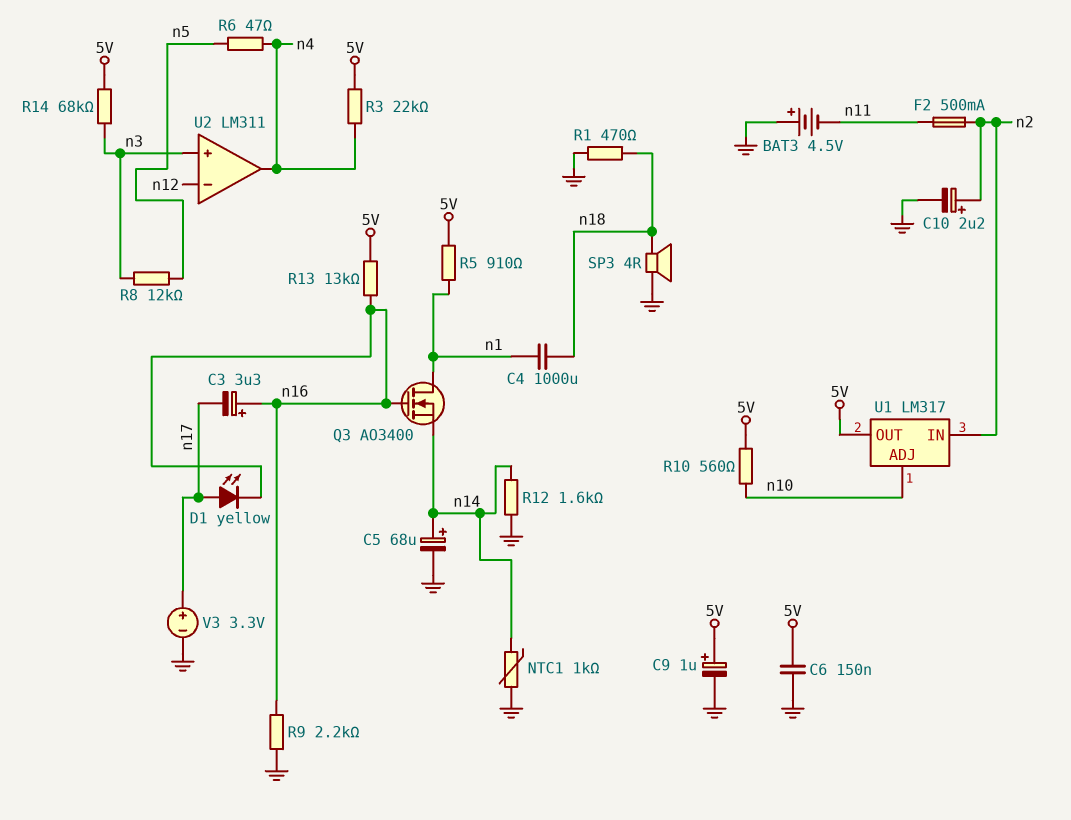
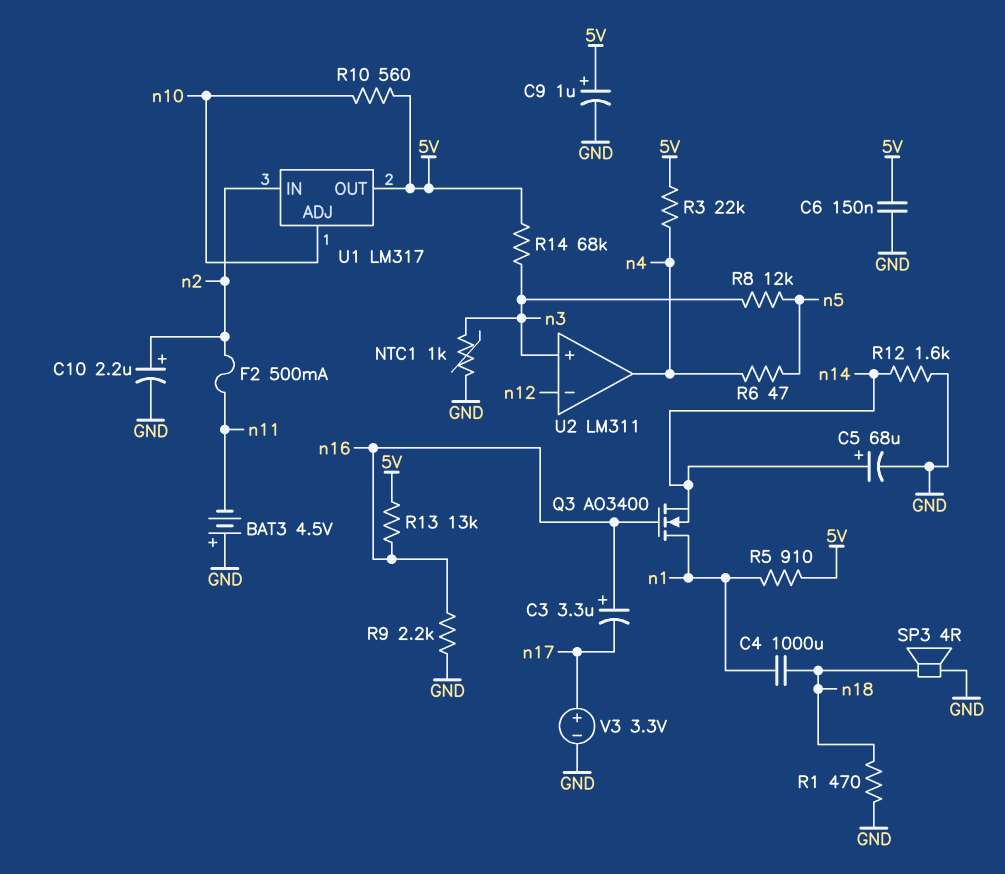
D1: LED yellow (A n17, K n16) -> none
NTC1: 1k (GND, n14) -> 1k (GND, n3)

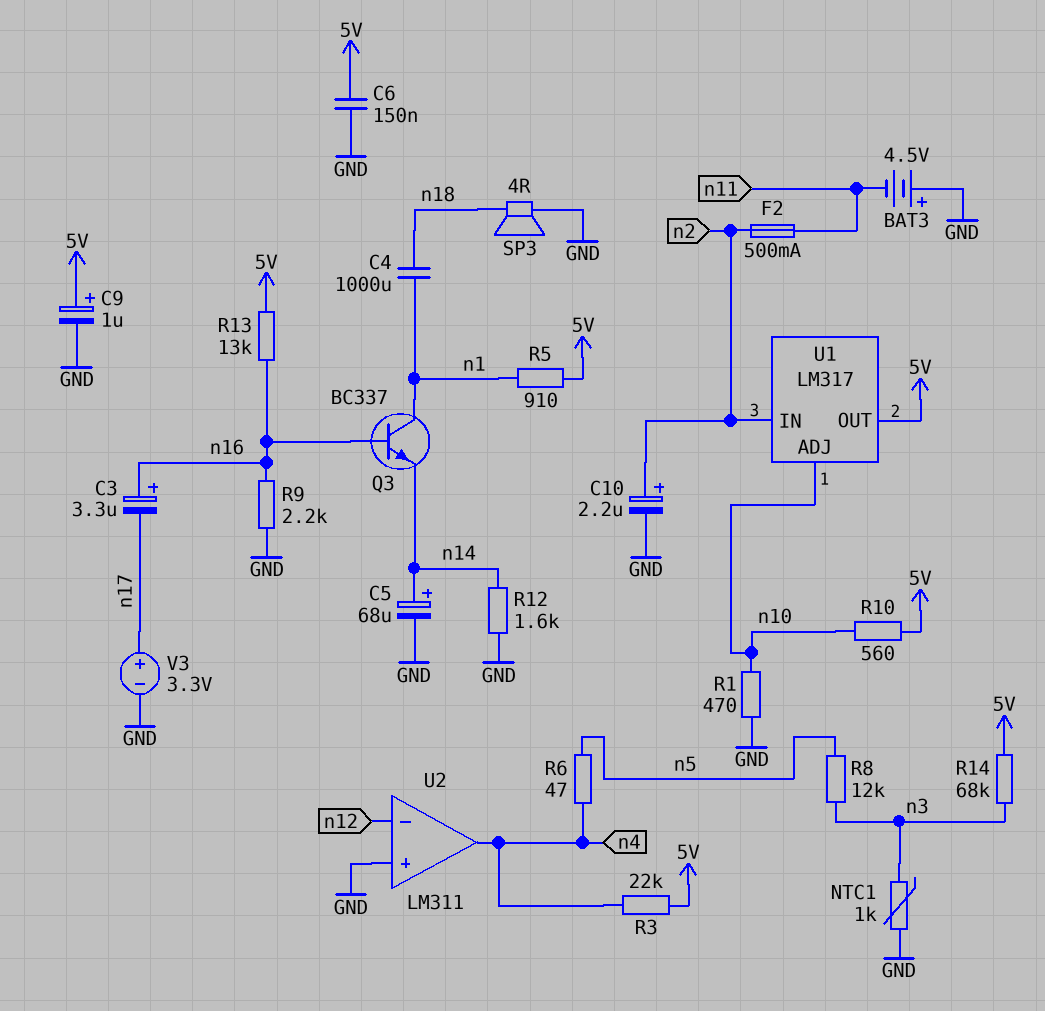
Q3: NMOS AO3400 (G n16, D n1, S n14) -> NPN BC337 (B n16, C n1, E n14)
R1: 470 (GND, n18) -> 470 (GND, n10)
U2 pin in+: n3 -> GND

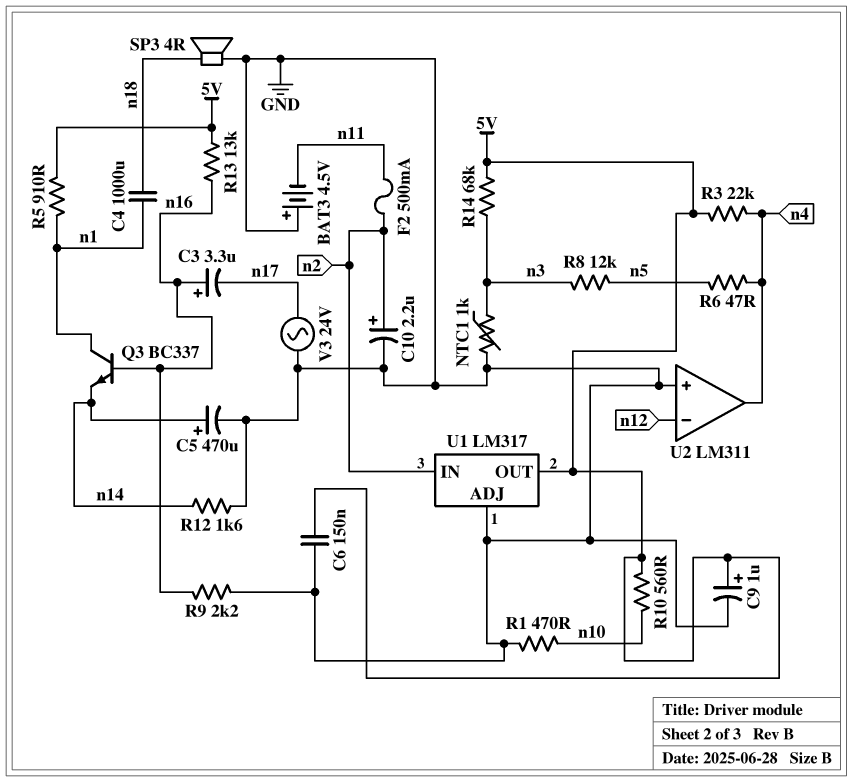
C5: 68uF (plus n14, minus GND) -> 470uF (plus n14, minus GND)
U1 pin ADJ: n10 -> GND
V3: 3.3V (plus n17, minus GND) -> AC 24V (GND, n17)

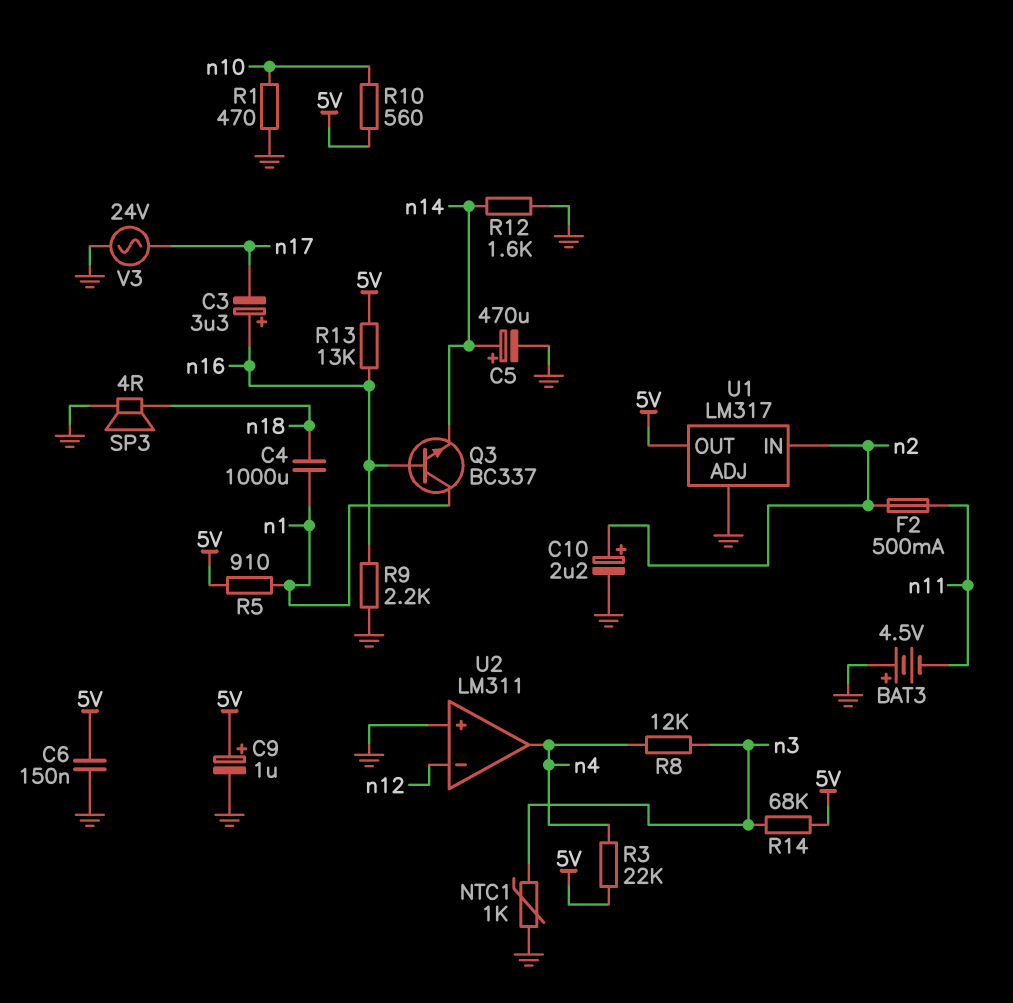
R6: 47 (n4, n5) -> none
R8: 12k (n3, n5) -> 12k (n3, n4)

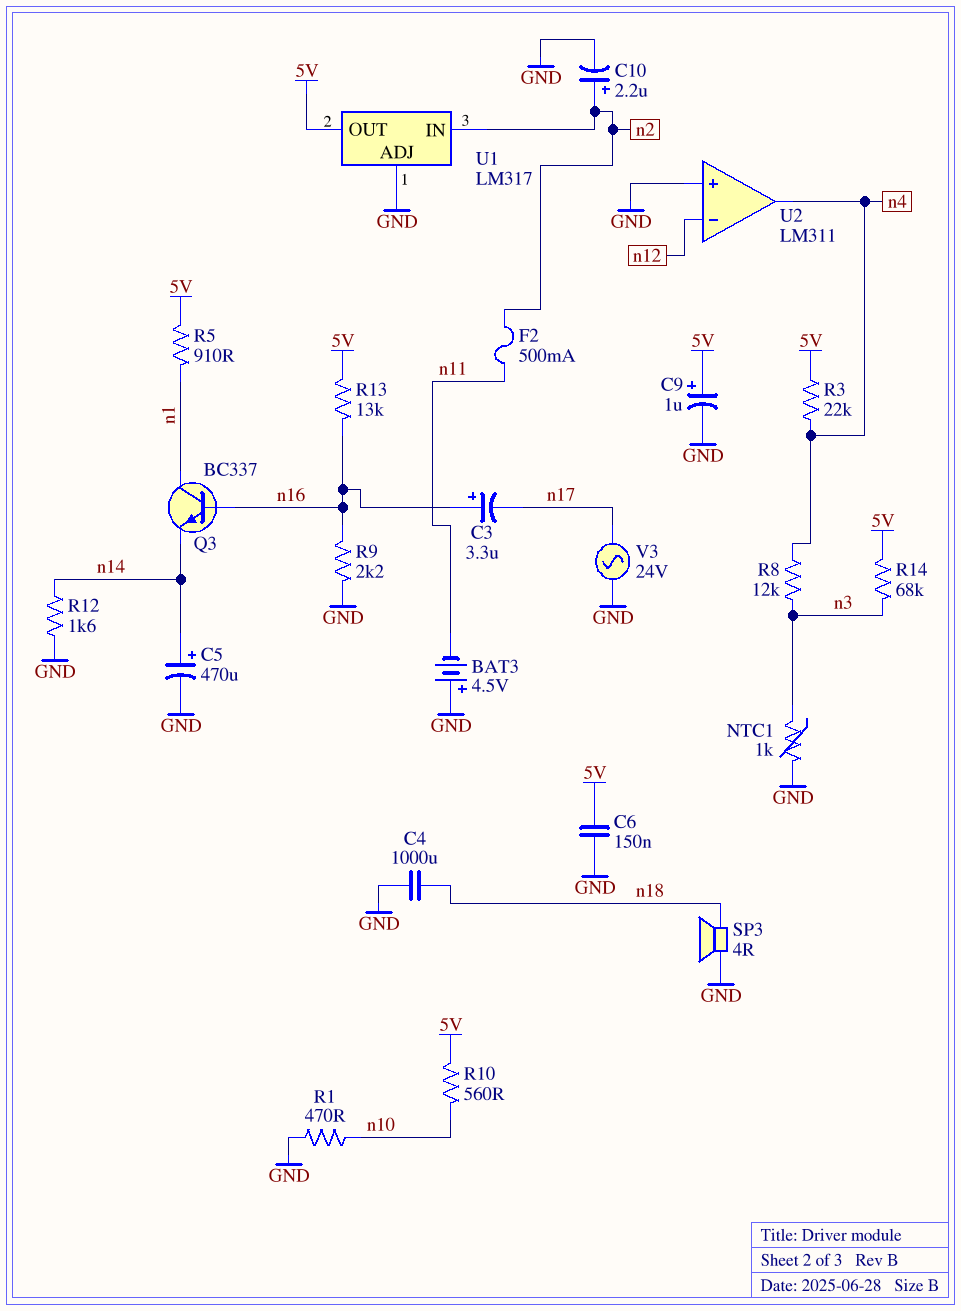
C4: 1000uF (n1, n18) -> 1000uF (GND, n18)

